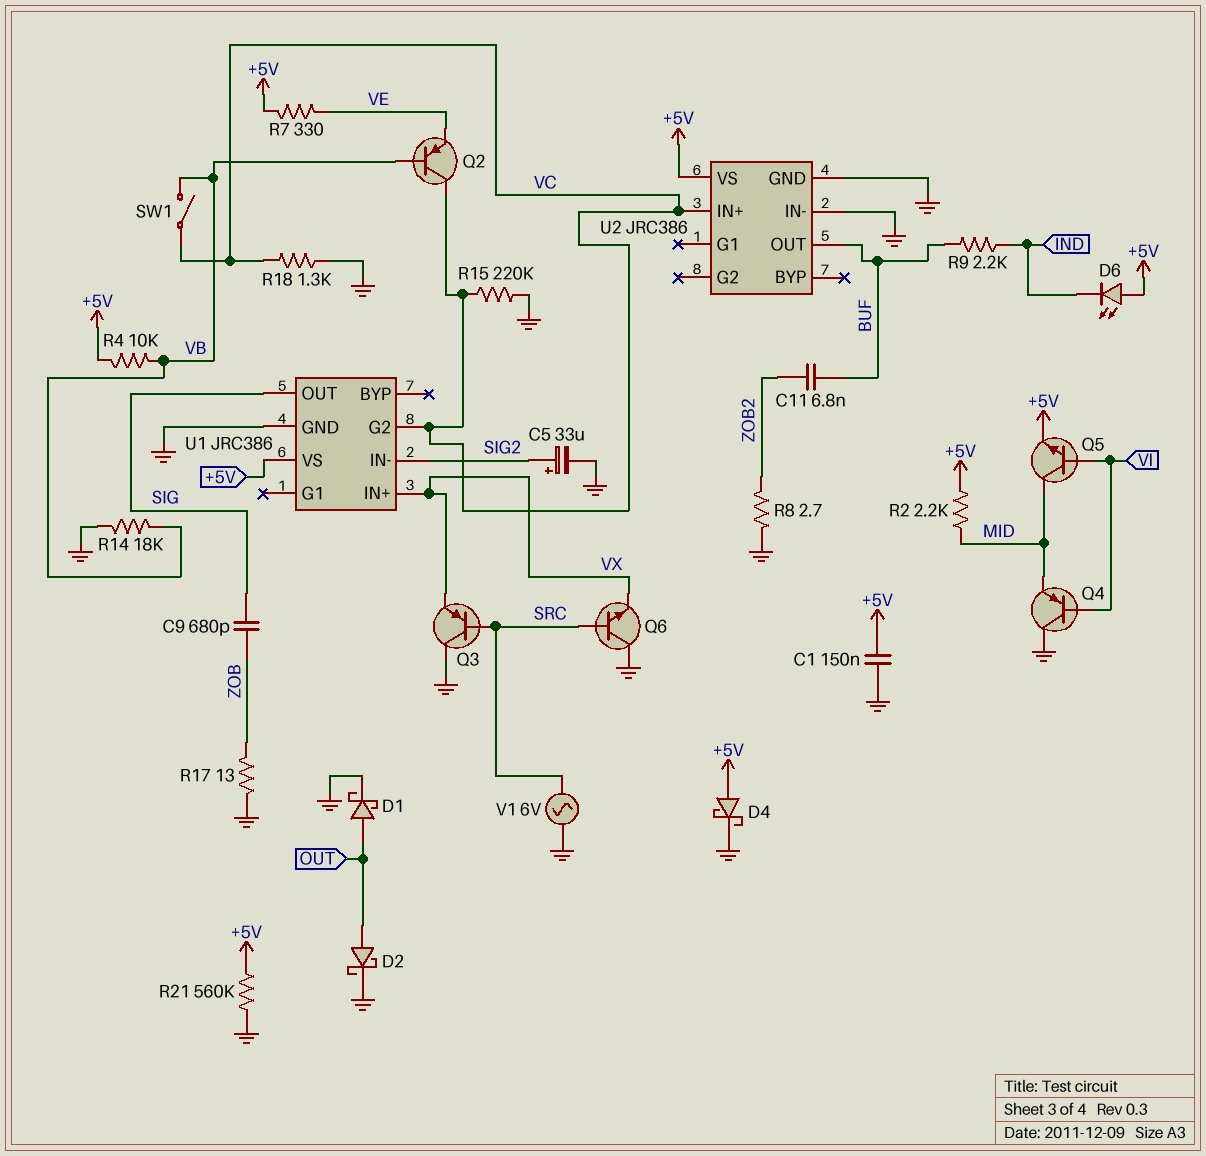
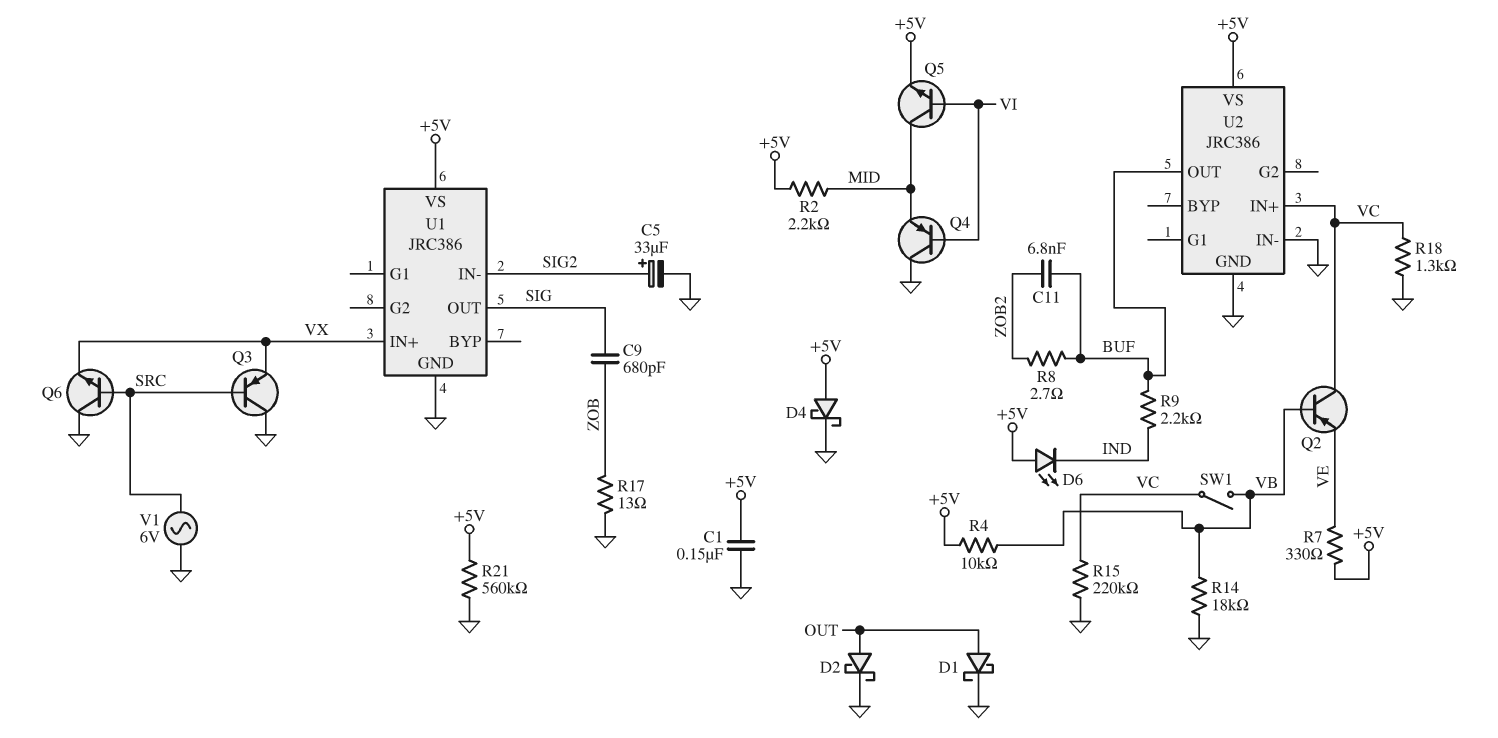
R8: 2.7 (GND, ZOB2) -> 2.7 (BUF, ZOB2)
U1 pin G2: VC -> none

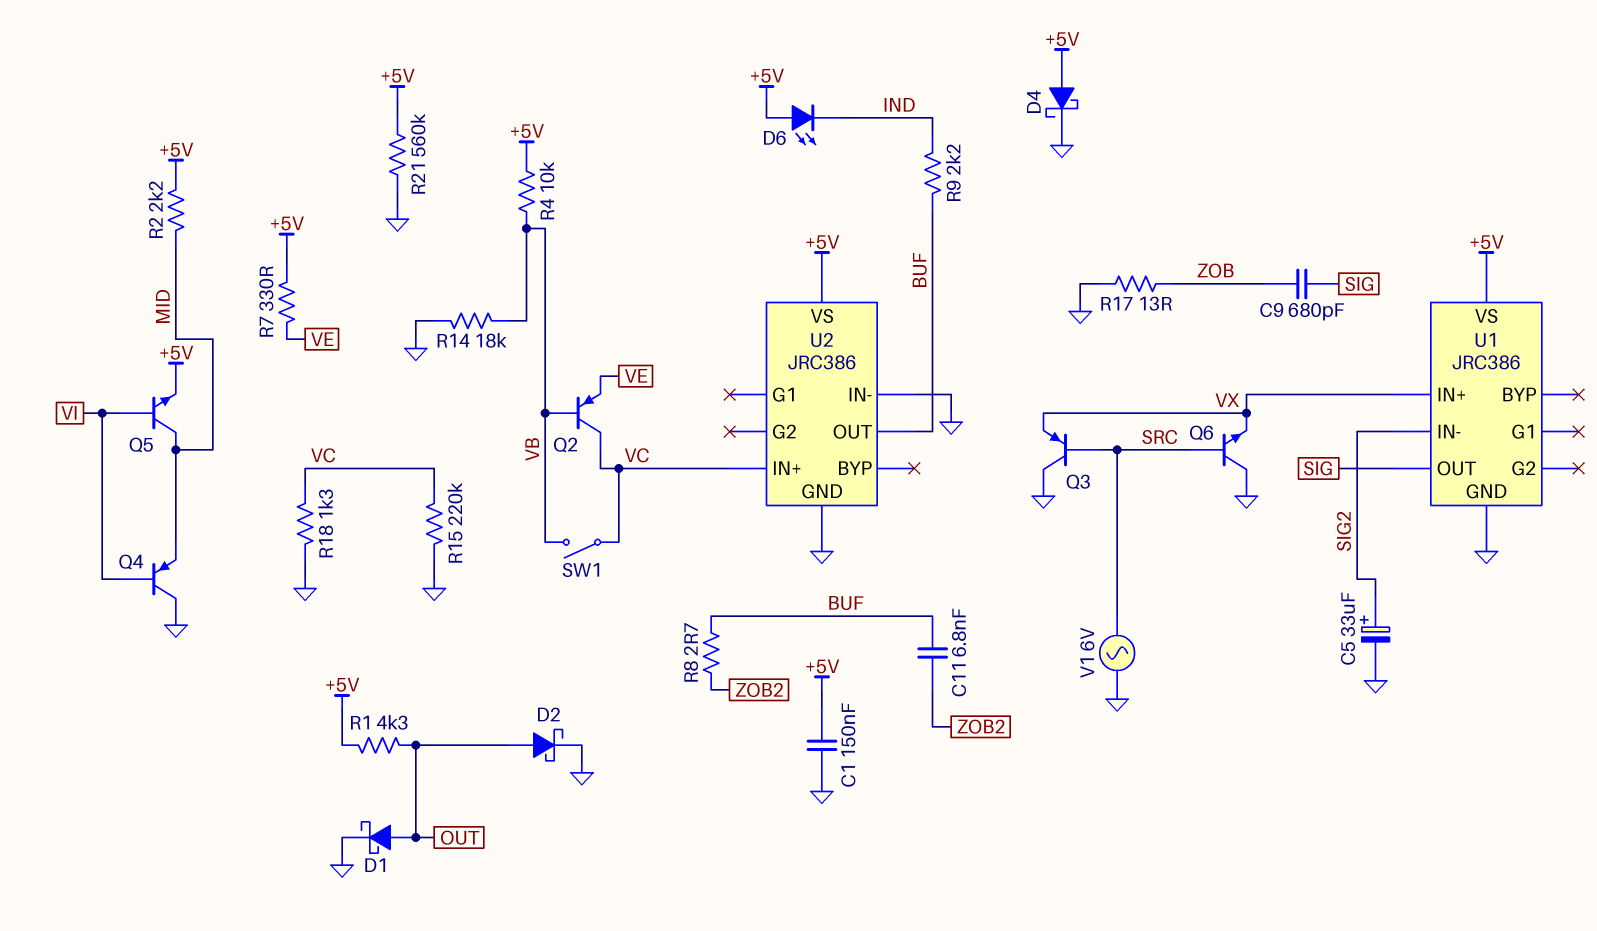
R1: none -> 4.3k (+5V, OUT)

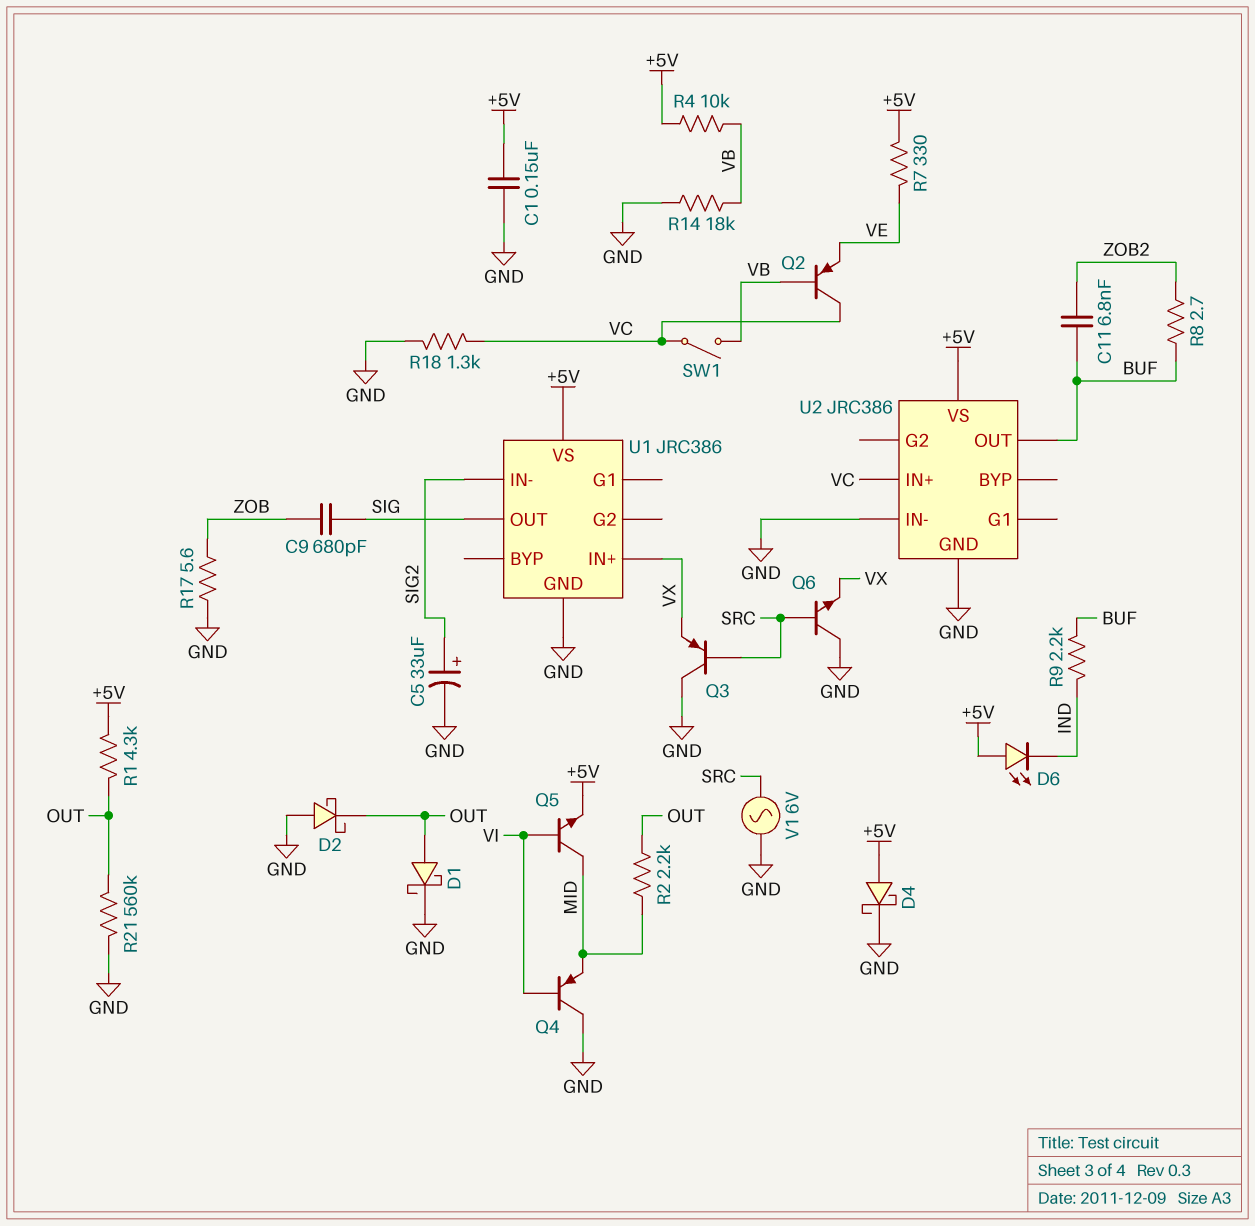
D2: schottky (A OUT, K GND) -> schottky (A GND, K OUT)
R2: 2.2k (+5V, MID) -> 2.2k (MID, OUT)
R15: 220k (GND, VC) -> none
R17: 13 (GND, ZOB) -> 5.6 (GND, ZOB)
R21: 560k (+5V, GND) -> 560k (GND, OUT)

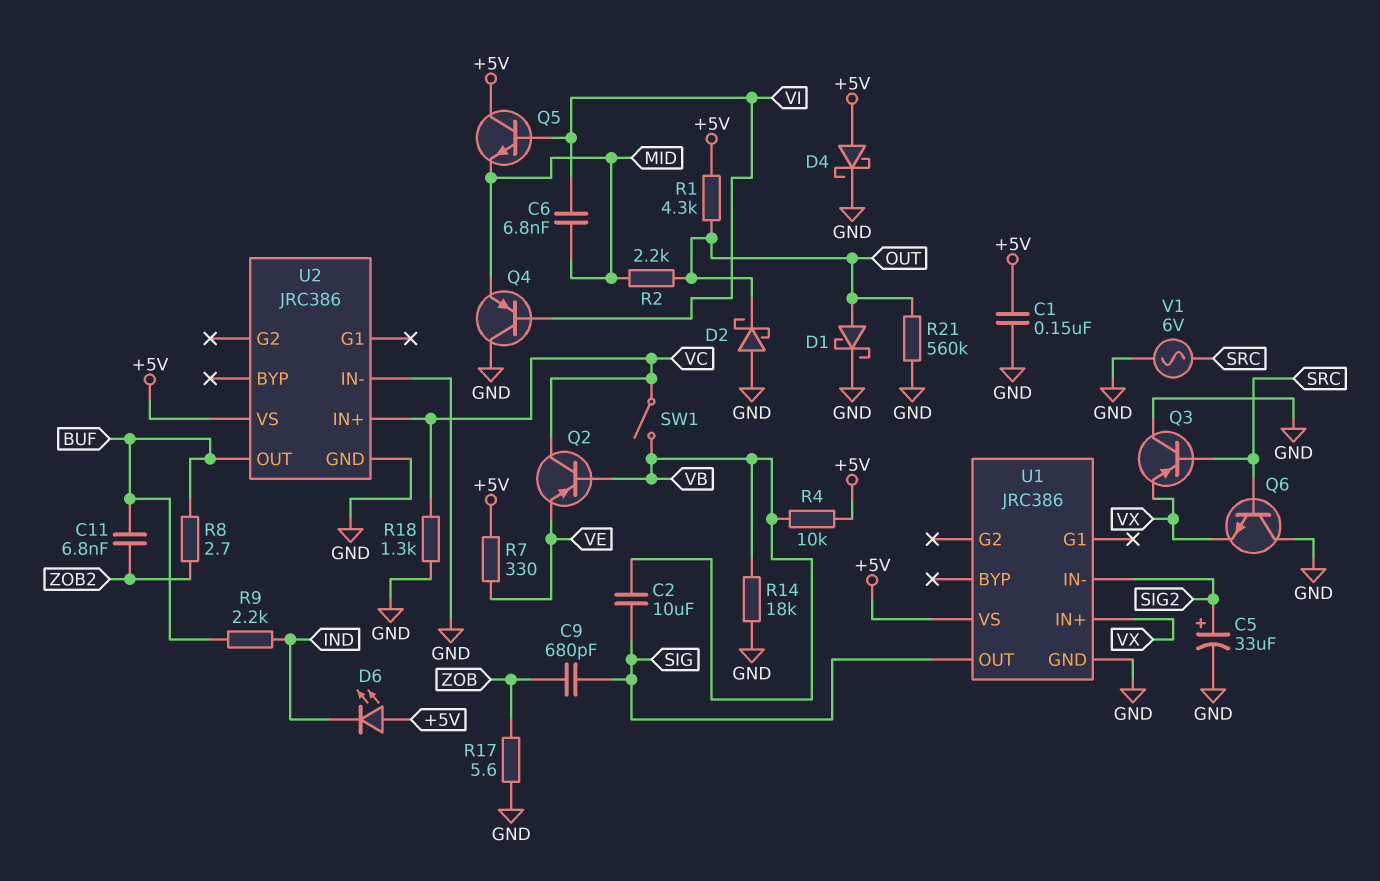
C2: none -> 10uF (SIG, VB)
C6: none -> 6.8nF (MID, VI)
Q5: NPN (B VI, C MID, E +5V) -> NPN (B VI, C +5V, E MID)

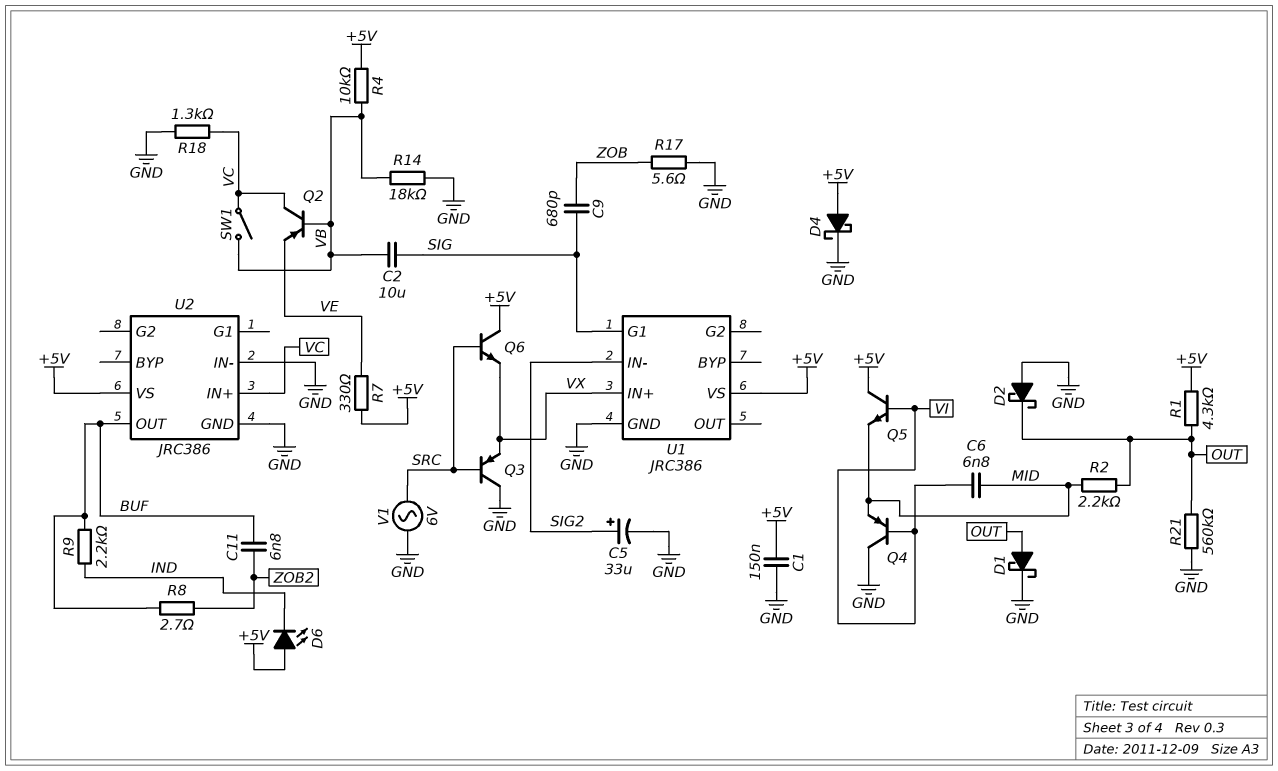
Q6: NPN (B SRC, C GND, E VX) -> NPN (B SRC, C +5V, E VX)
U1 pin G1: none -> SIG
U1 pin OUT: SIG -> none

